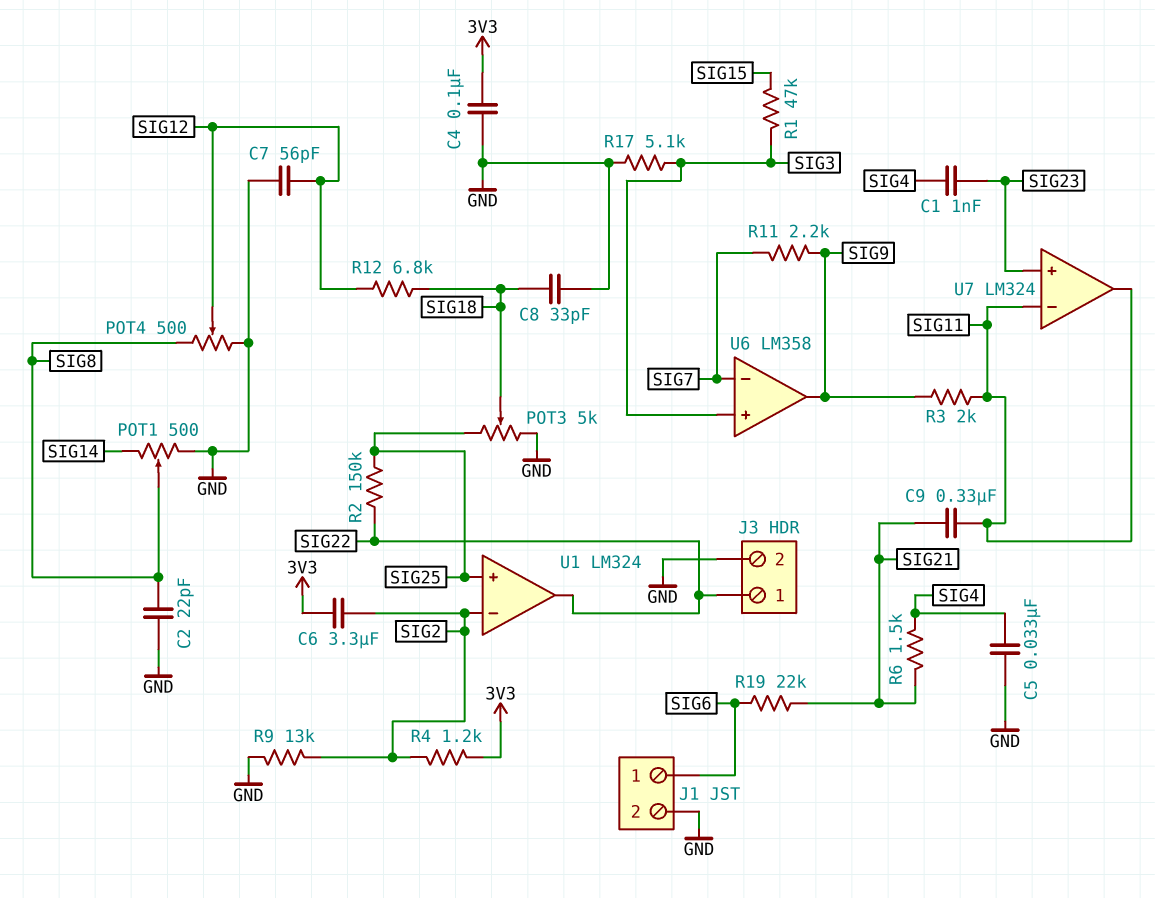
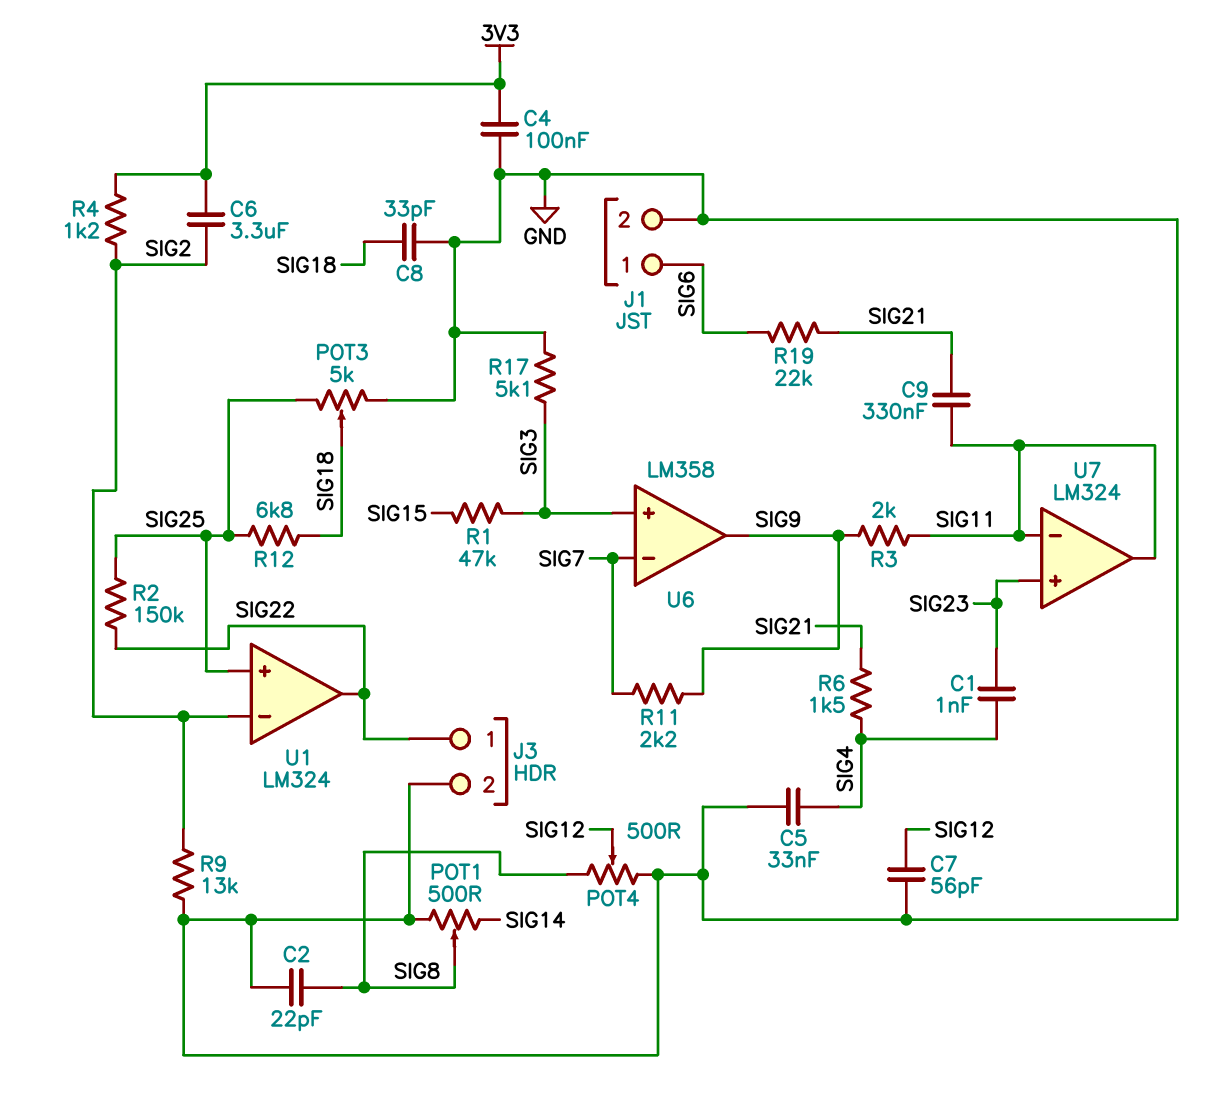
R12: 6.8k (SIG12, SIG18) -> 6.8k (SIG18, SIG25)

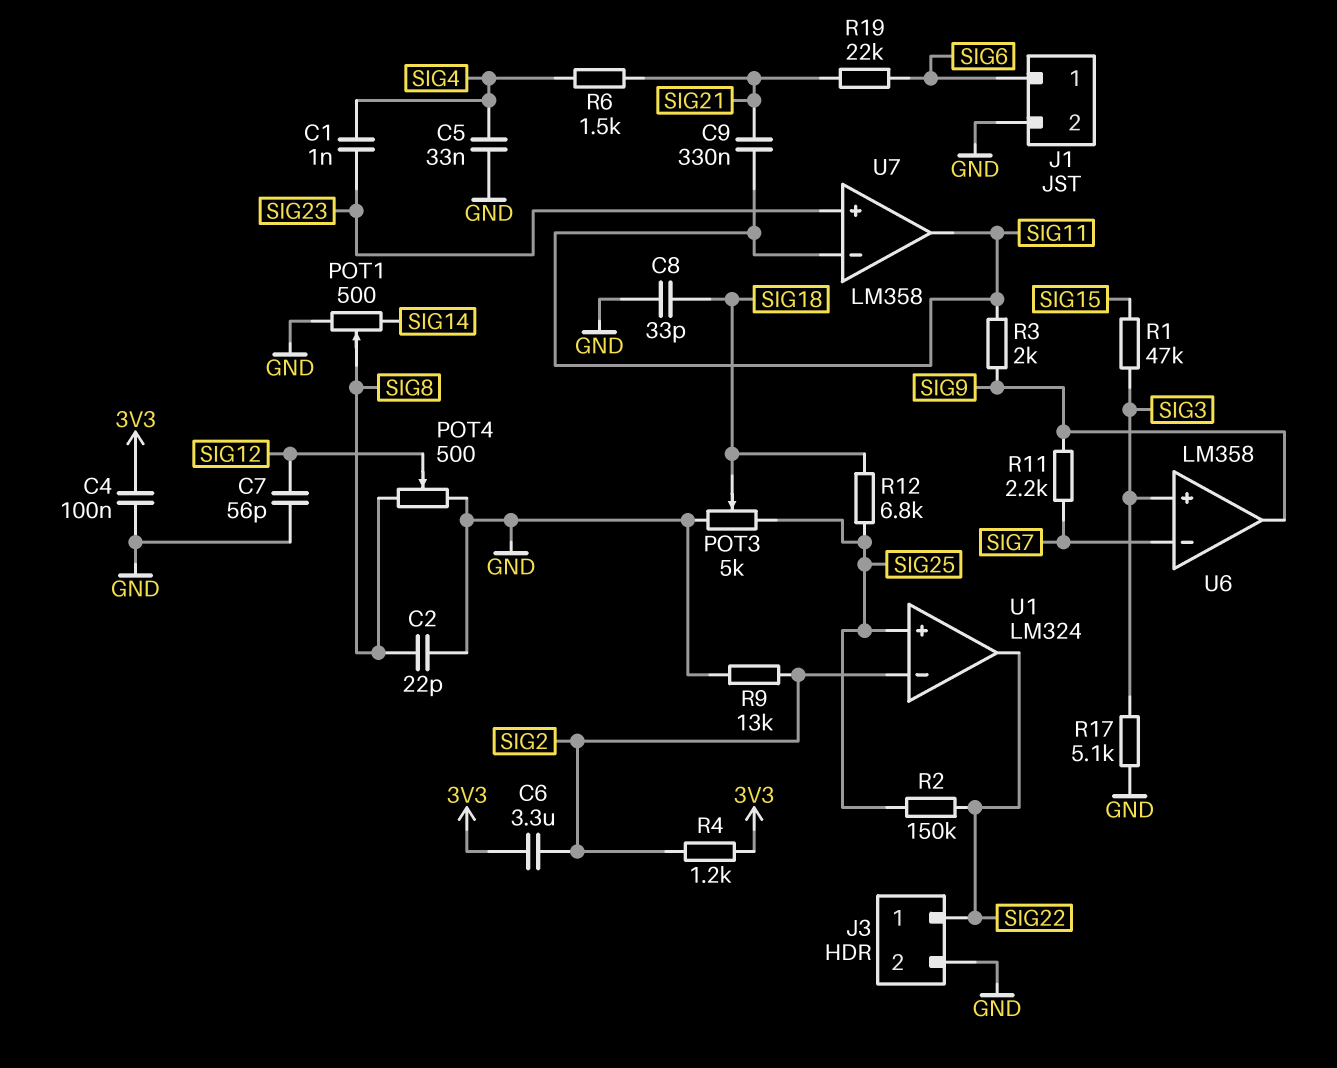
U7: LM324 -> LM358

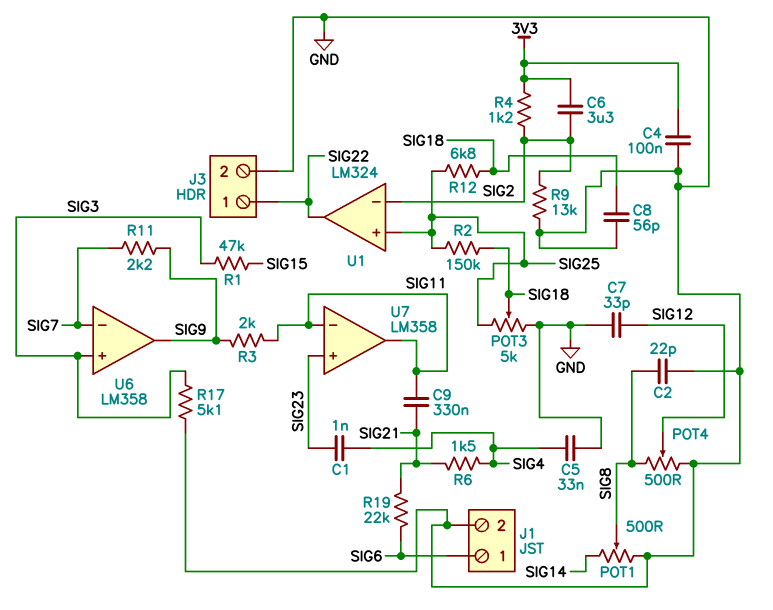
C7: 56pF (GND, SIG12) -> 33pF (GND, SIG12)
C8: 33pF (GND, SIG18) -> 56pF (GND, SIG18)
R2: 150k (SIG22, SIG25) -> 150k (SIG18, SIG25)

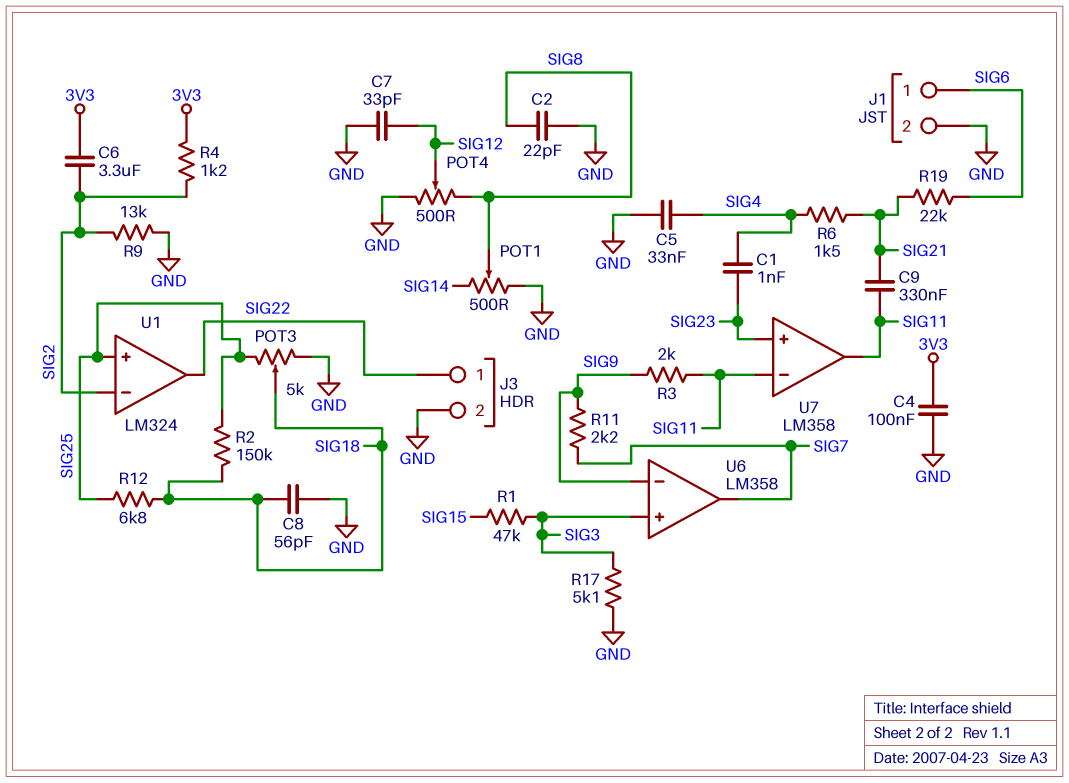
U6 pin in-: SIG7 -> SIG9
U6 pin out: SIG9 -> SIG7

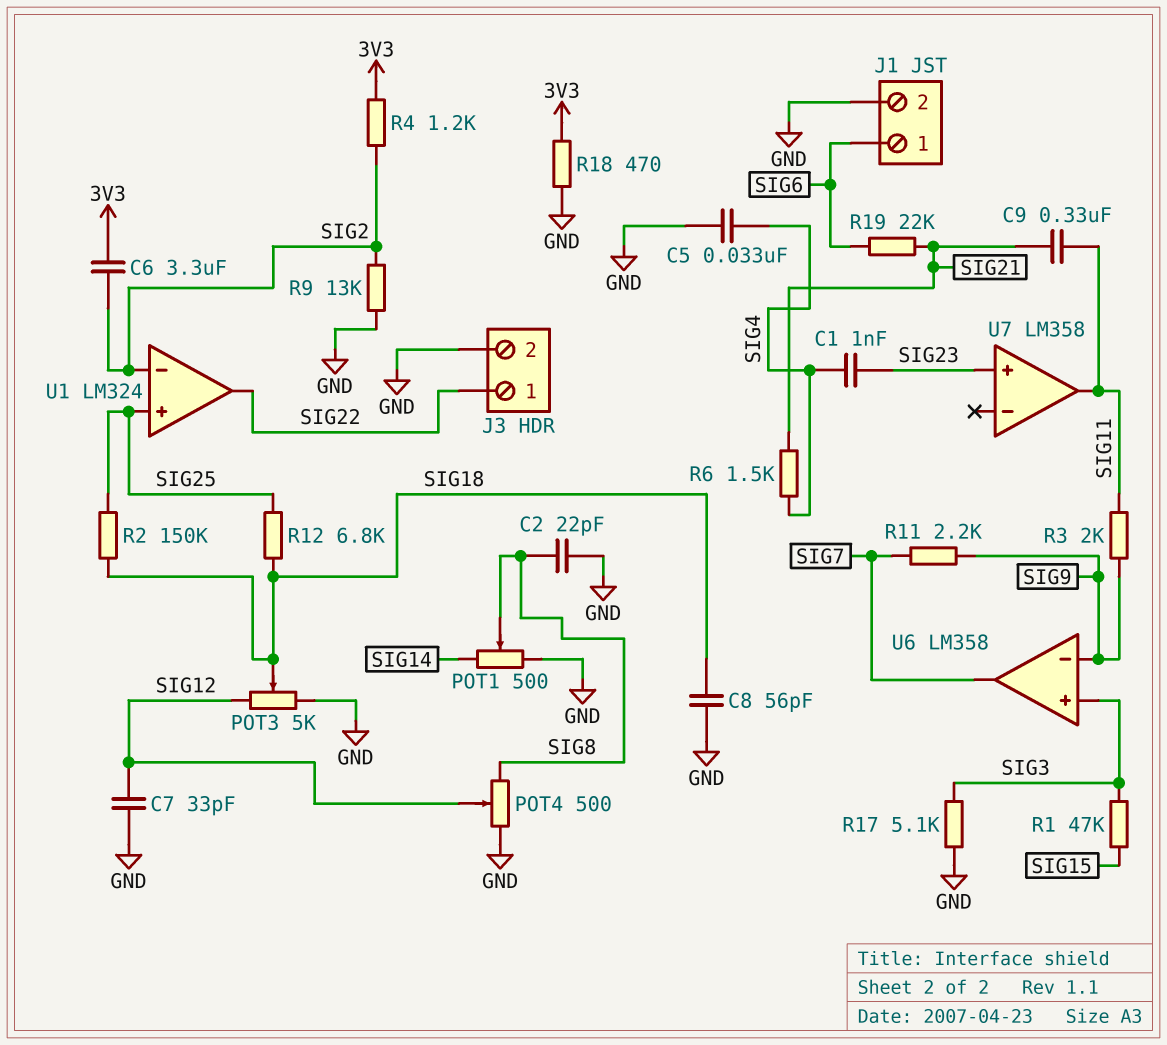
C4: 100nF (3V3, GND) -> none
POT3: 5k (GND, SIG25, wiper SIG18) -> 5k (GND, SIG12, wiper SIG18)
R18: none -> 470 (3V3, GND)
U7 pin in-: SIG11 -> none

